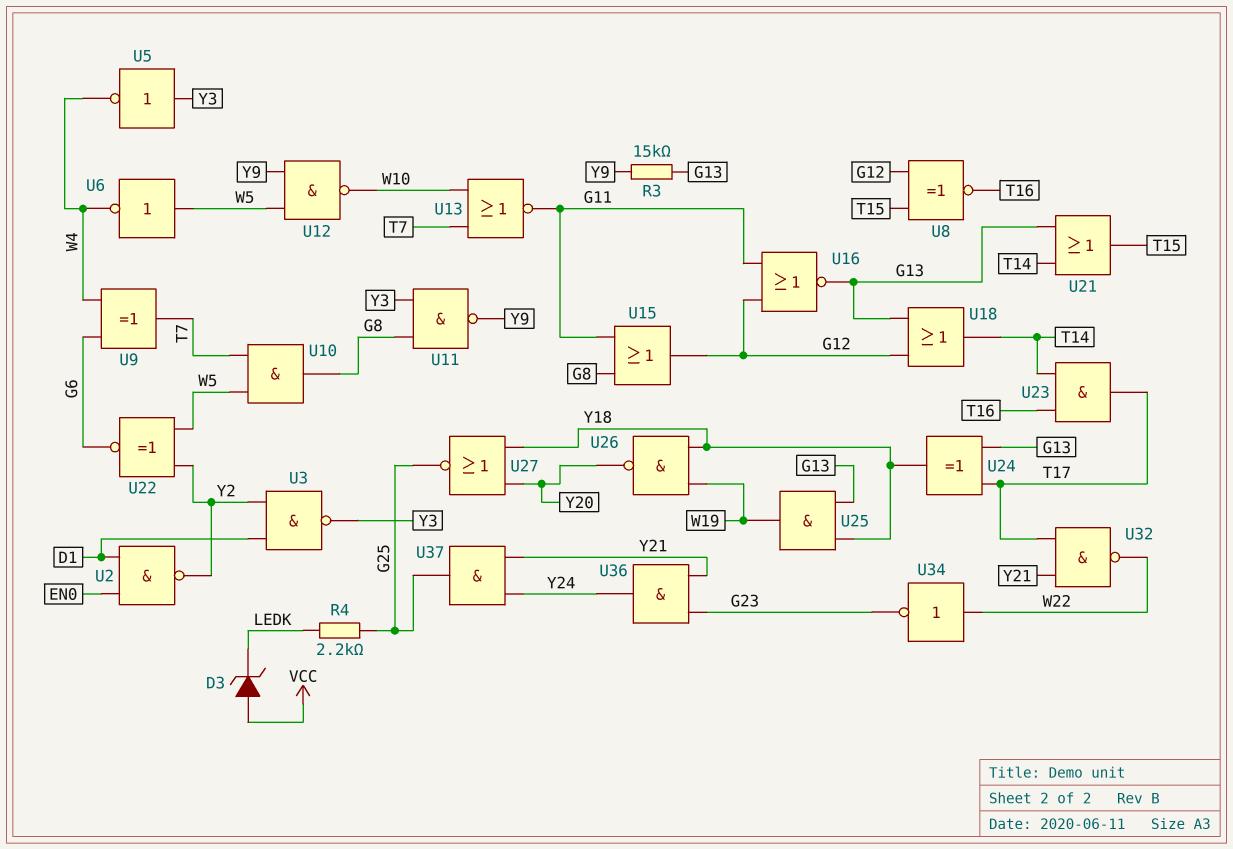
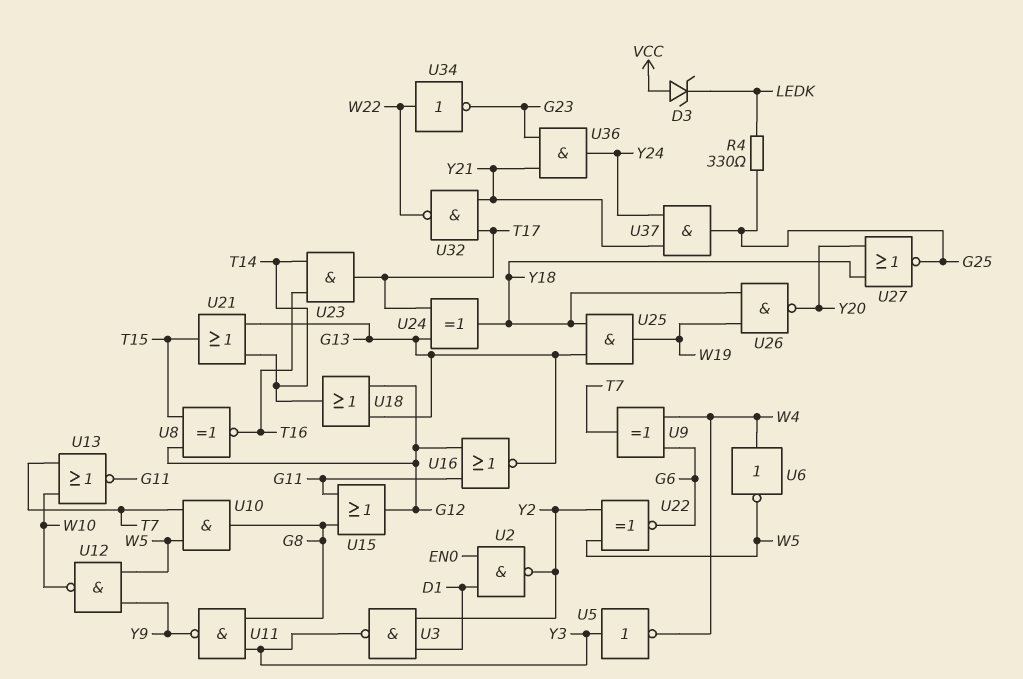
R3: 15k (G13, Y9) -> none
R4: 2.2k (G25, LEDK) -> 330 (G25, LEDK)
U6: NOT (in W5, out W4) -> NOT (in W4, out W5)

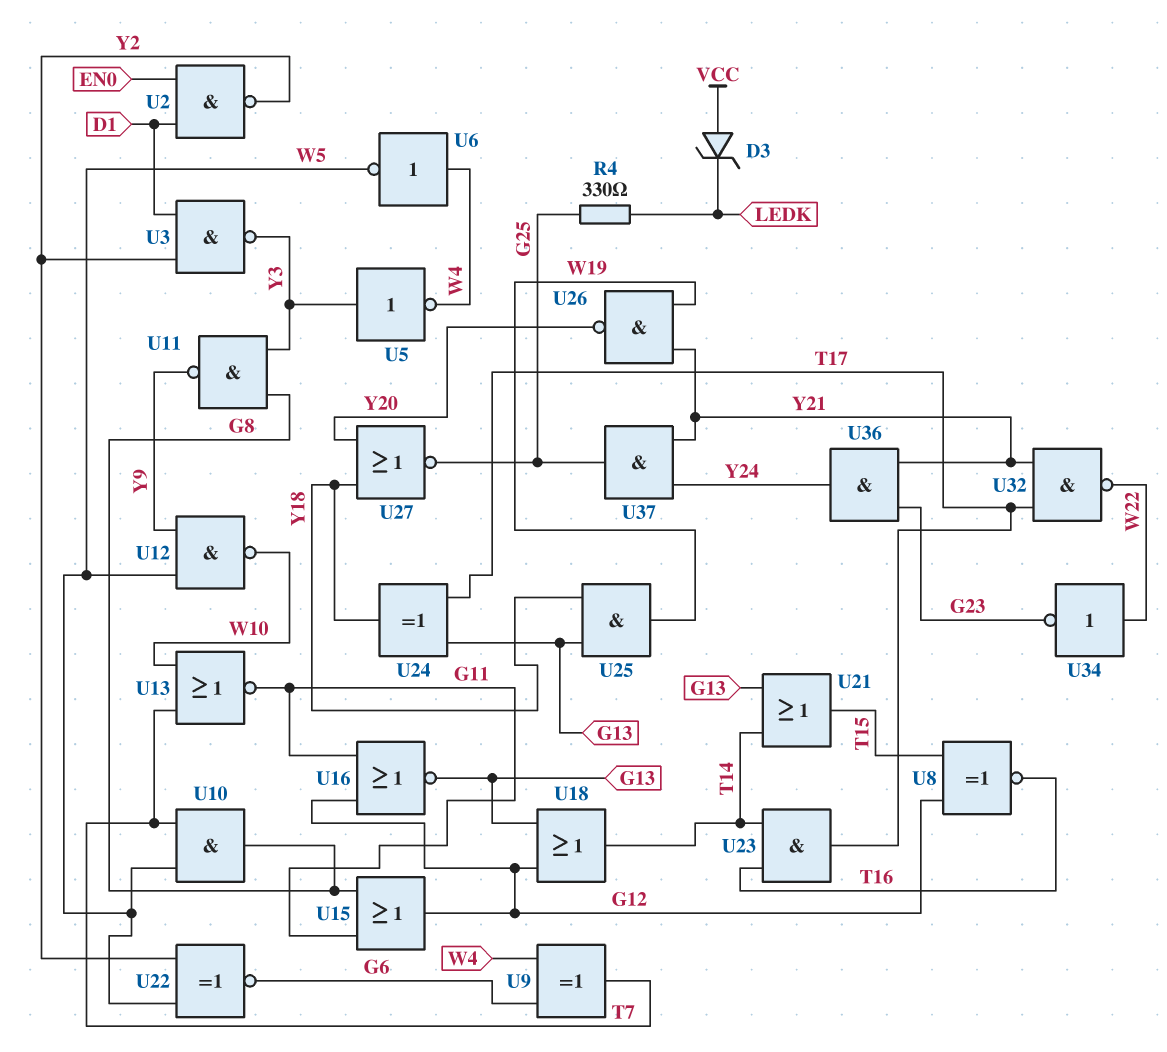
U26: NAND (in W19, in Y18, out Y20) -> NAND (in W19, in Y21, out Y20)

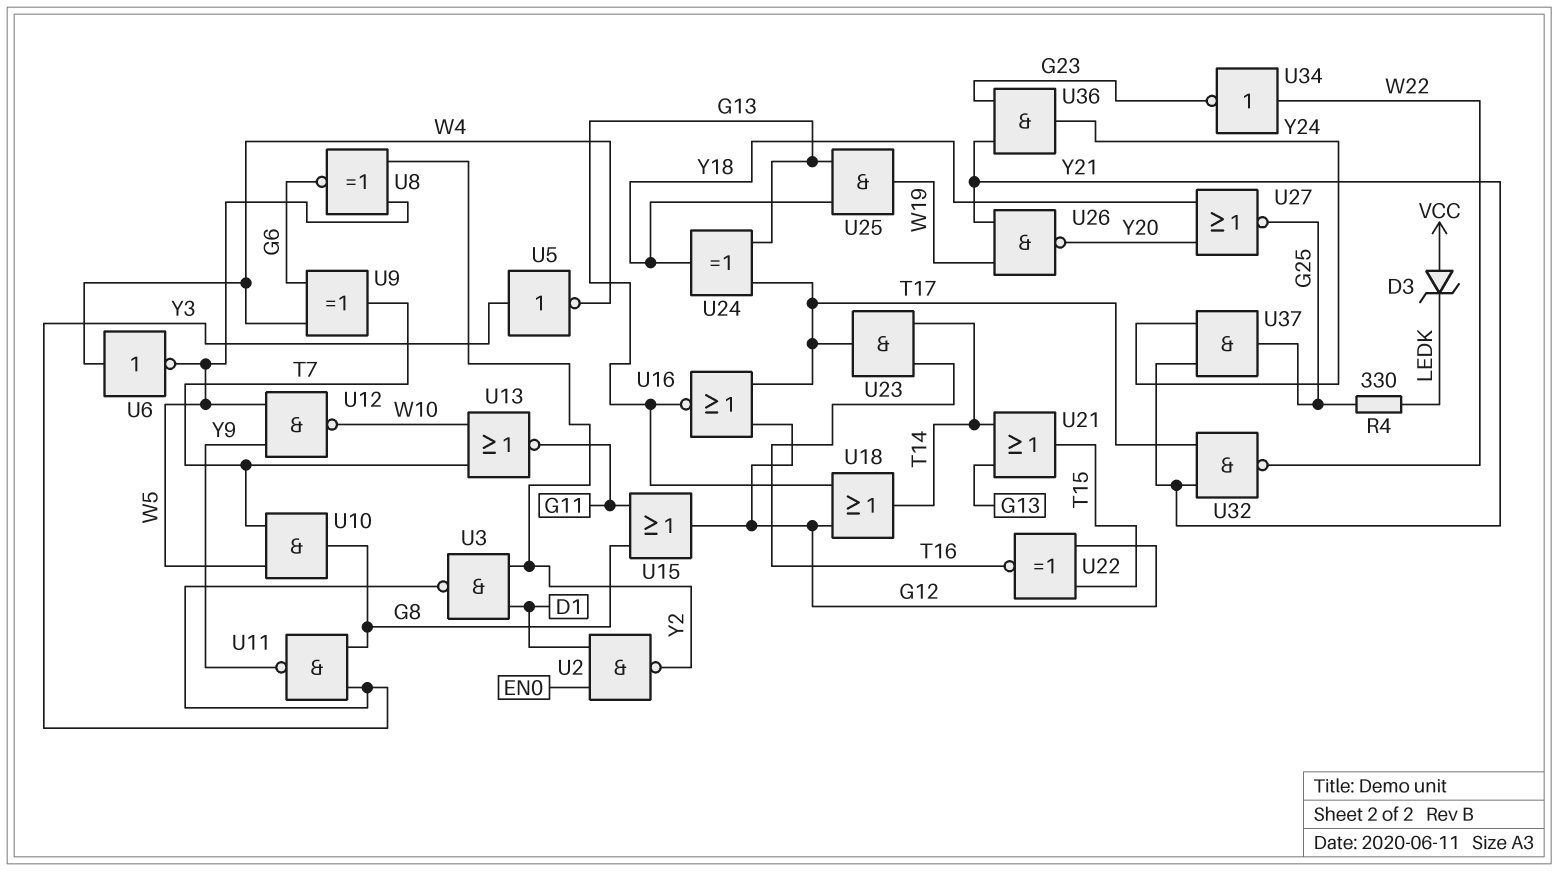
U8: XNOR (in G12, in T15, out T16) -> XNOR (in W5, in Y2, out G6)
U16: NOR (in G11, in G12, out G13) -> NOR (in G12, in T17, out G13)
U22: XNOR (in W5, in Y2, out G6) -> XNOR (in G12, in T15, out T16)

